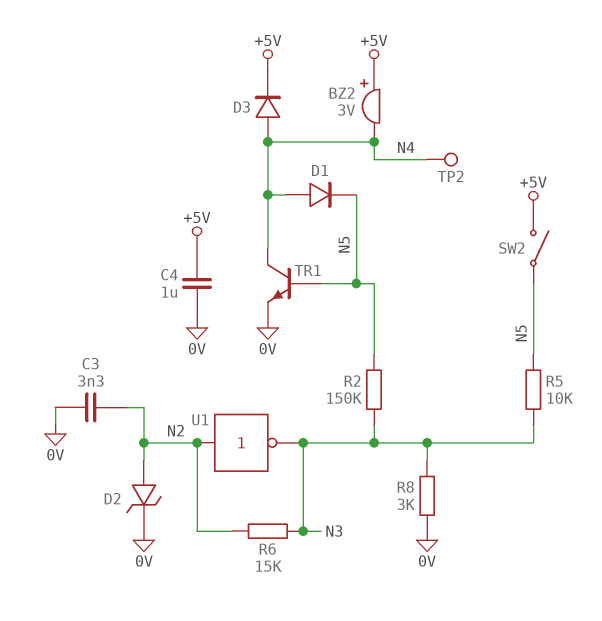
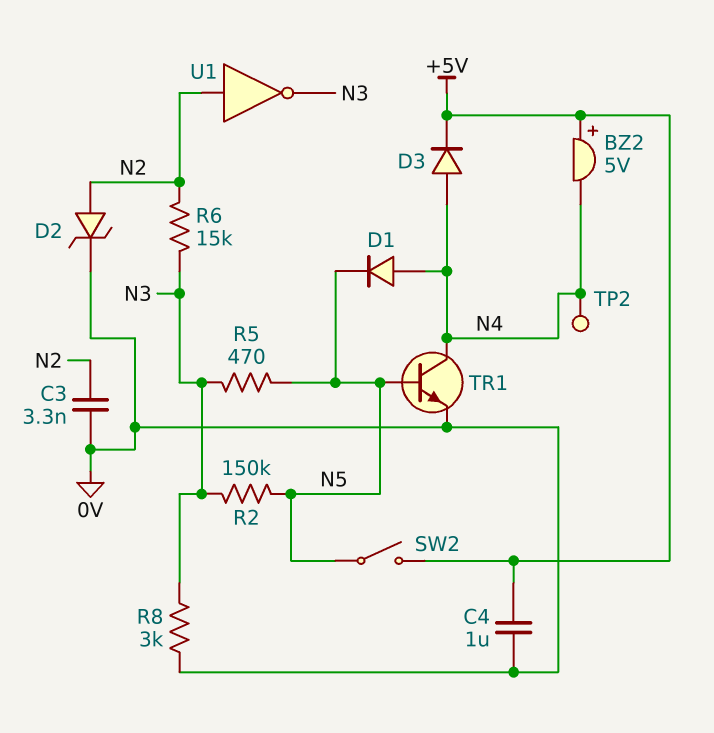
BZ2: buzzer 3V (plus +5V, minus N4) -> buzzer 5V (plus +5V, minus N4)
R5: 10k (N3, N5) -> 470 (N3, N5)

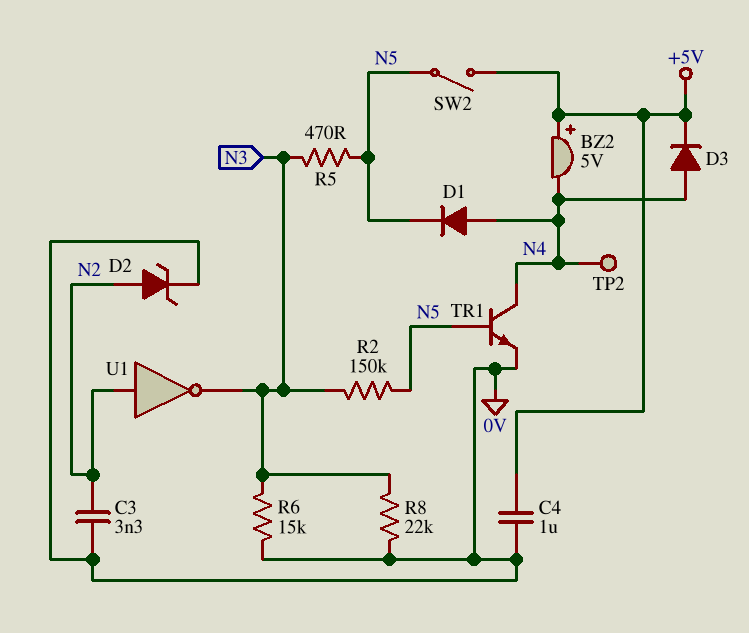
R6: 15k (N2, N3) -> 15k (0V, N3)
R8: 3k (0V, N3) -> 22k (0V, N3)

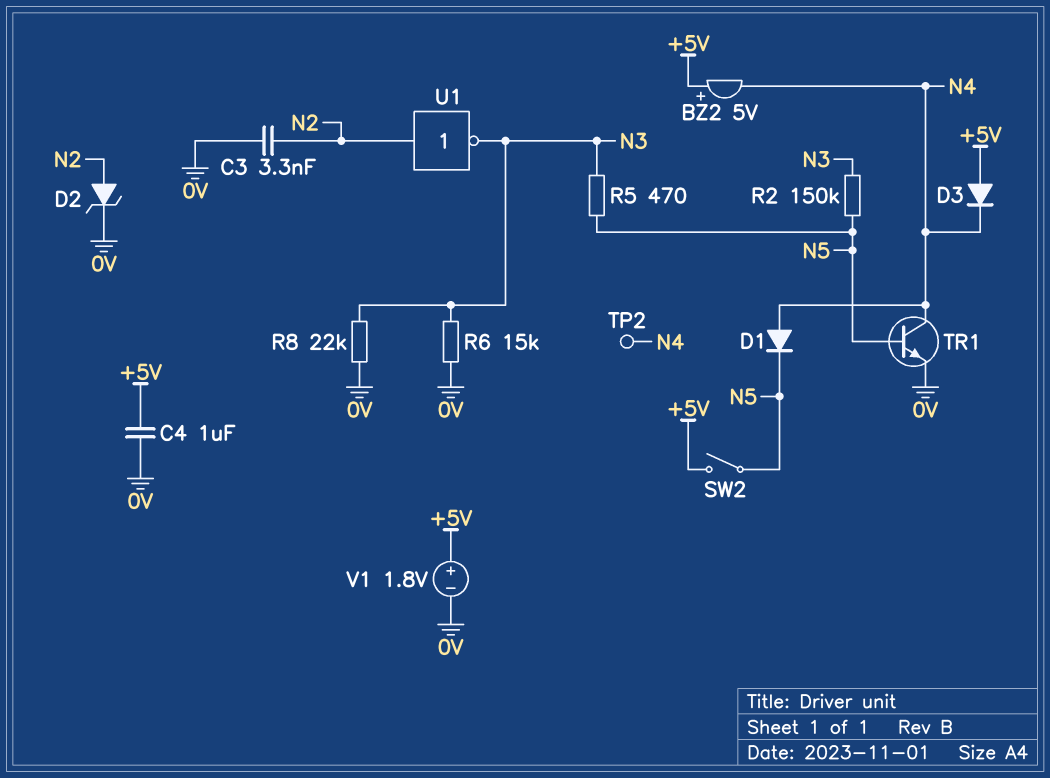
D3: diode (A N4, K +5V) -> diode (A +5V, K N4)
V1: none -> 1.8V (plus +5V, minus 0V)

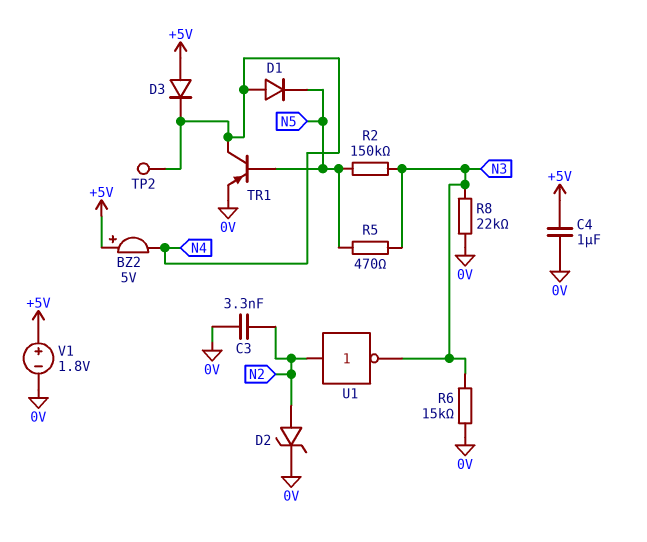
SW2: switch (+5V, N5) -> none
TR1: NPN (B N5, C N4, E 0V) -> PNP (B N5, C N4, E 0V)

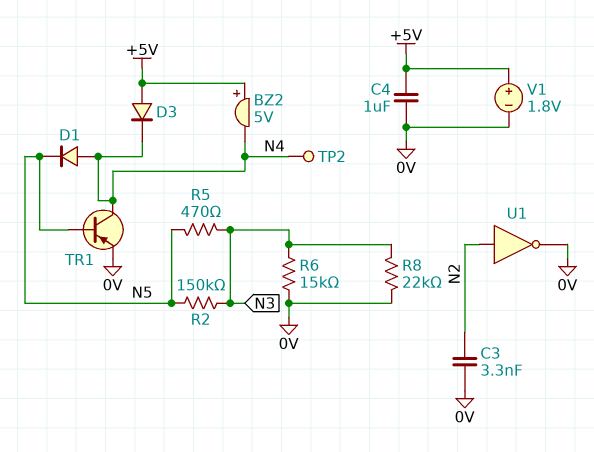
D2: zener (A N2, K 0V) -> none
U1: NOT (in N2, out N3) -> NOT (in N2, out 0V)

